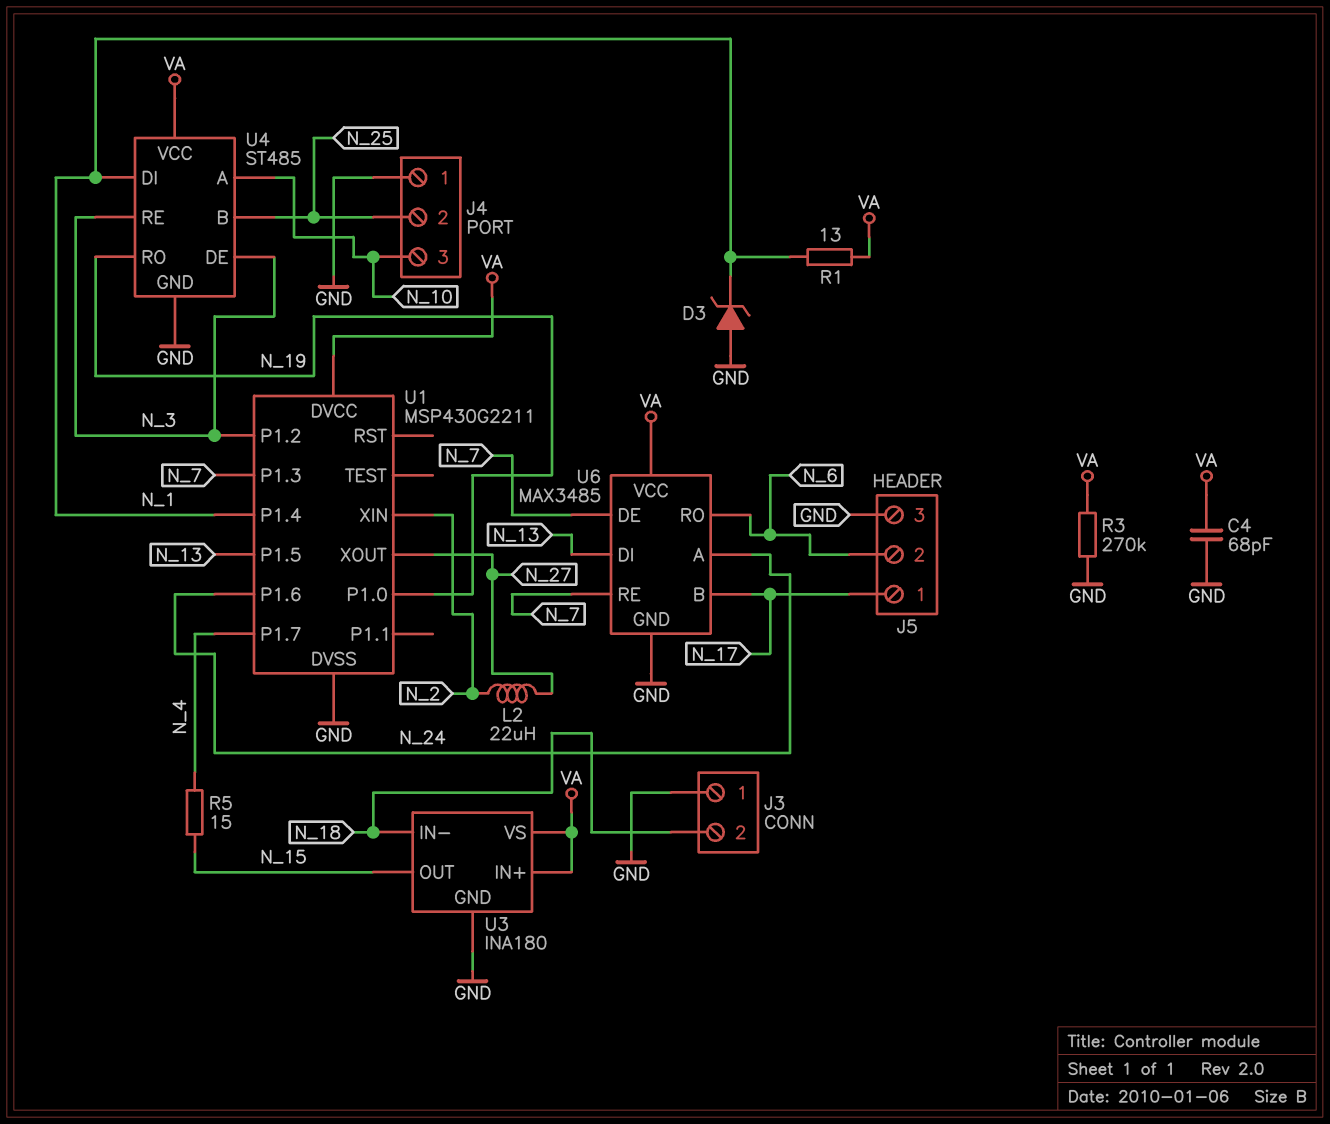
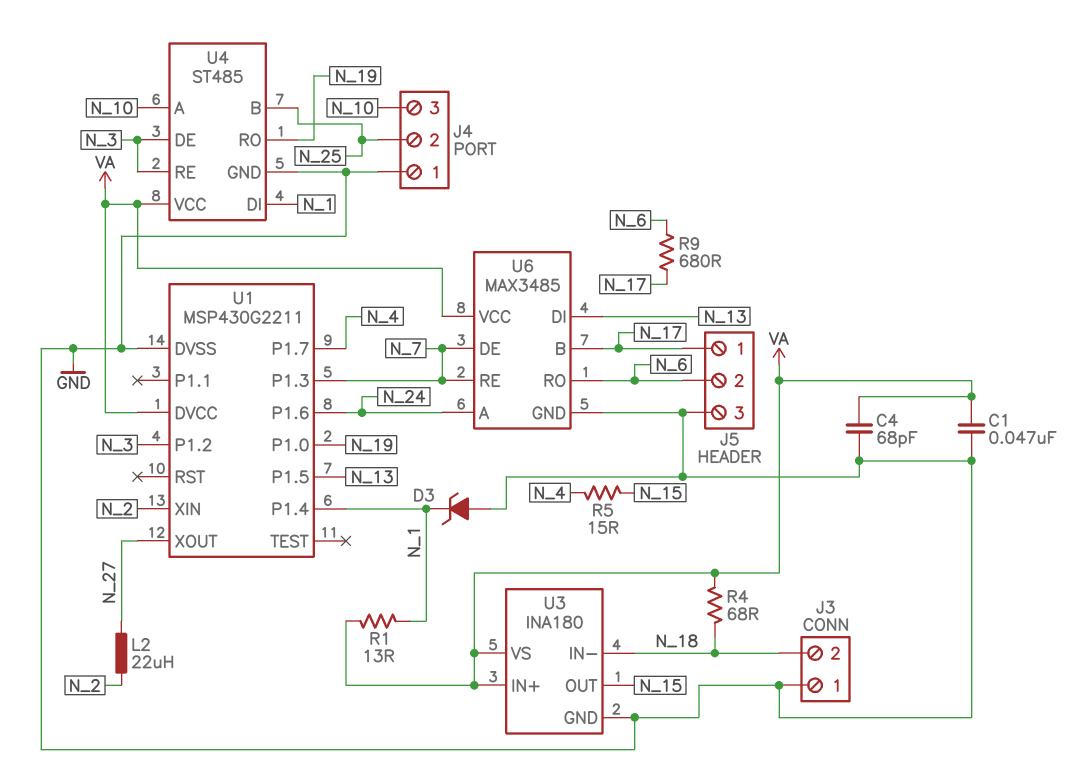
C1: none -> 47nF (GND, VA)
R3: 270k (GND, VA) -> none
R4: none -> 68 (N_18, VA)
R9: none -> 680 (N_6, N_17)

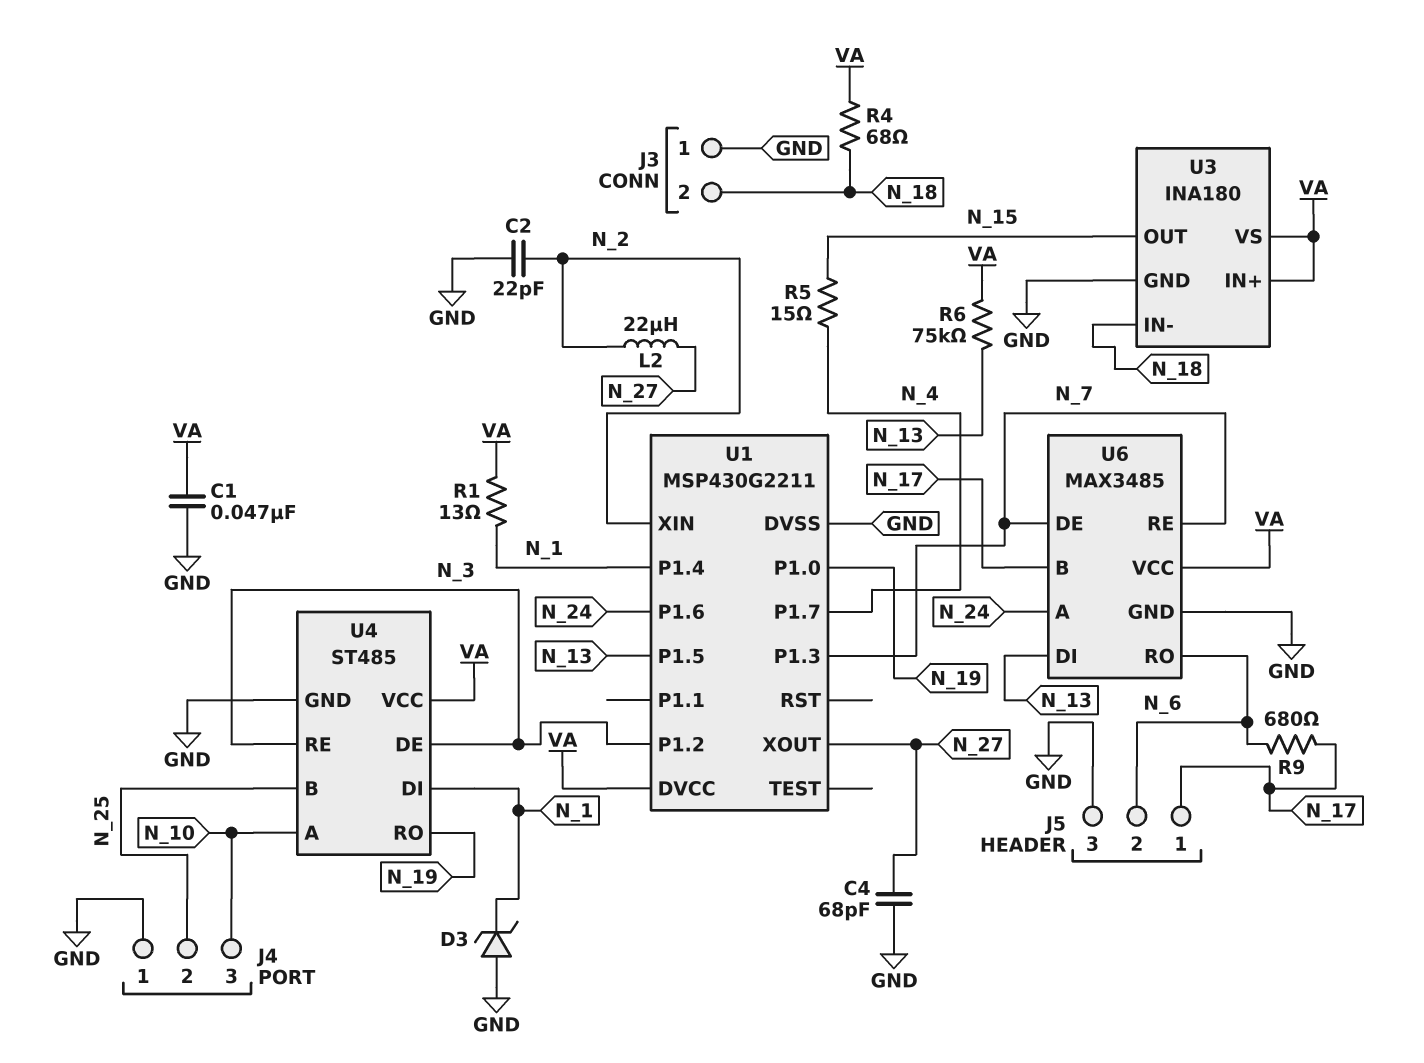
C2: none -> 22pF (GND, N_2)
C4: 68pF (GND, VA) -> 68pF (GND, N_27)
R6: none -> 75k (N_13, VA)

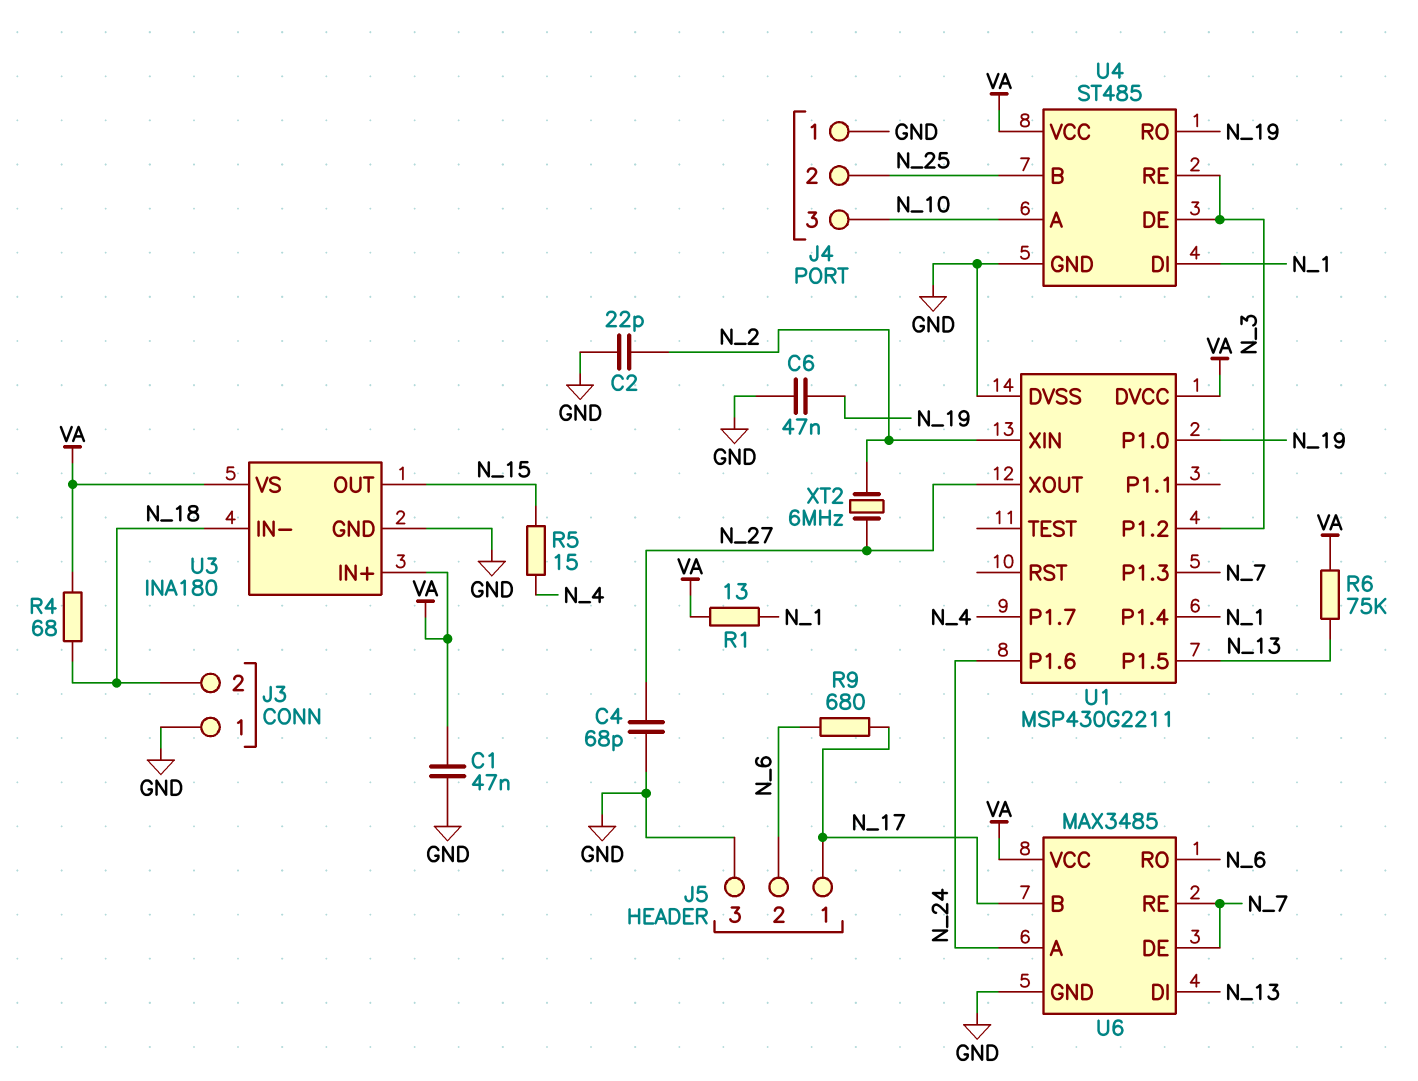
C6: none -> 47nF (GND, N_19)
D3: zener (A GND, K N_1) -> none
L2: 22uH (N_2, N_27) -> none
XT2: none -> 6MHz (N_2, N_27)

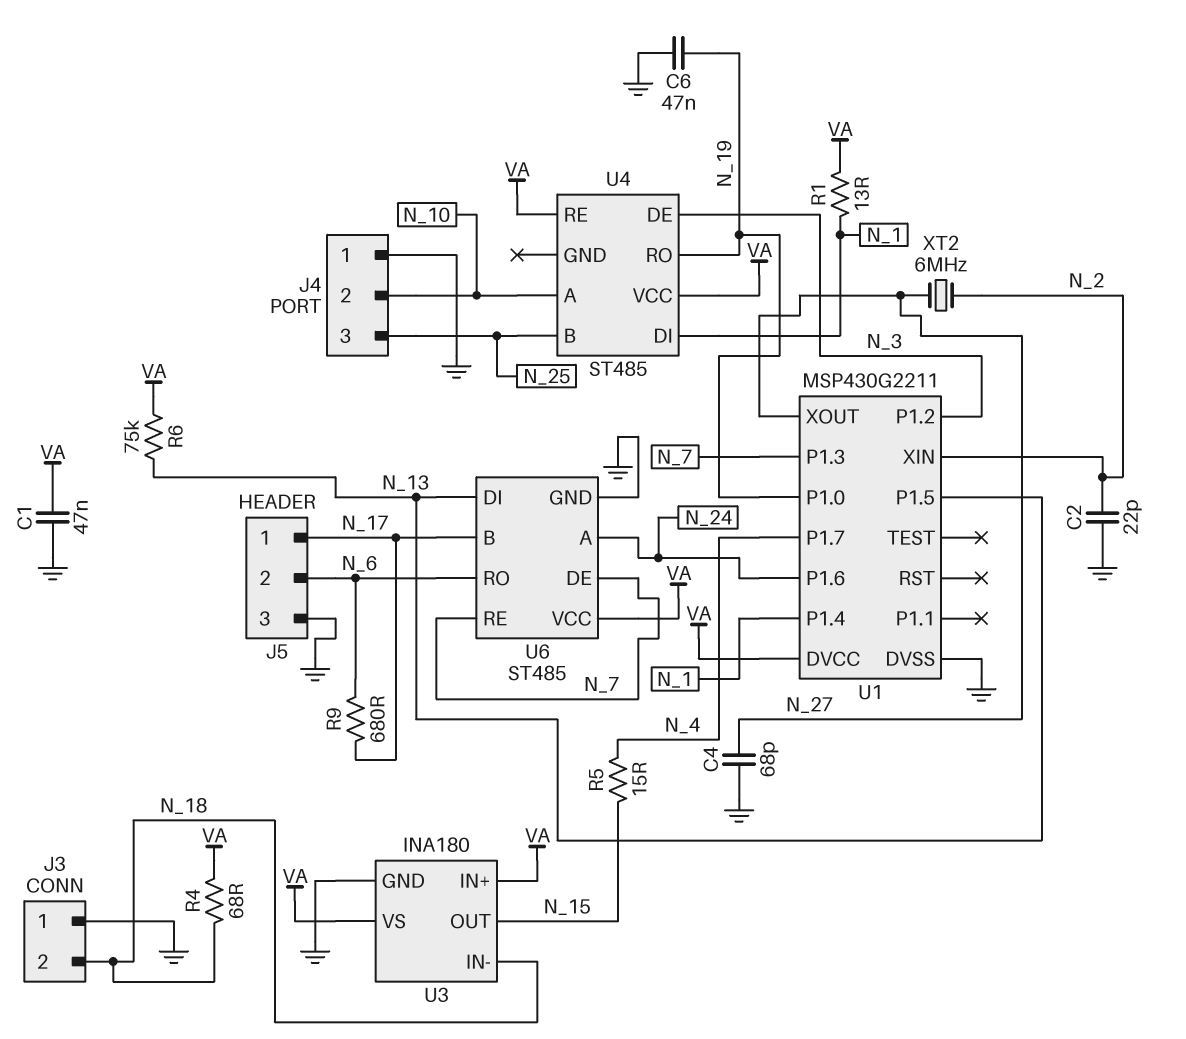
J4 pin 2: N_25 -> N_10
J4 pin 3: N_10 -> N_25
U4 pin GND: GND -> none
U4 pin RE: N_3 -> VA
U6: MAX3485 -> ST485

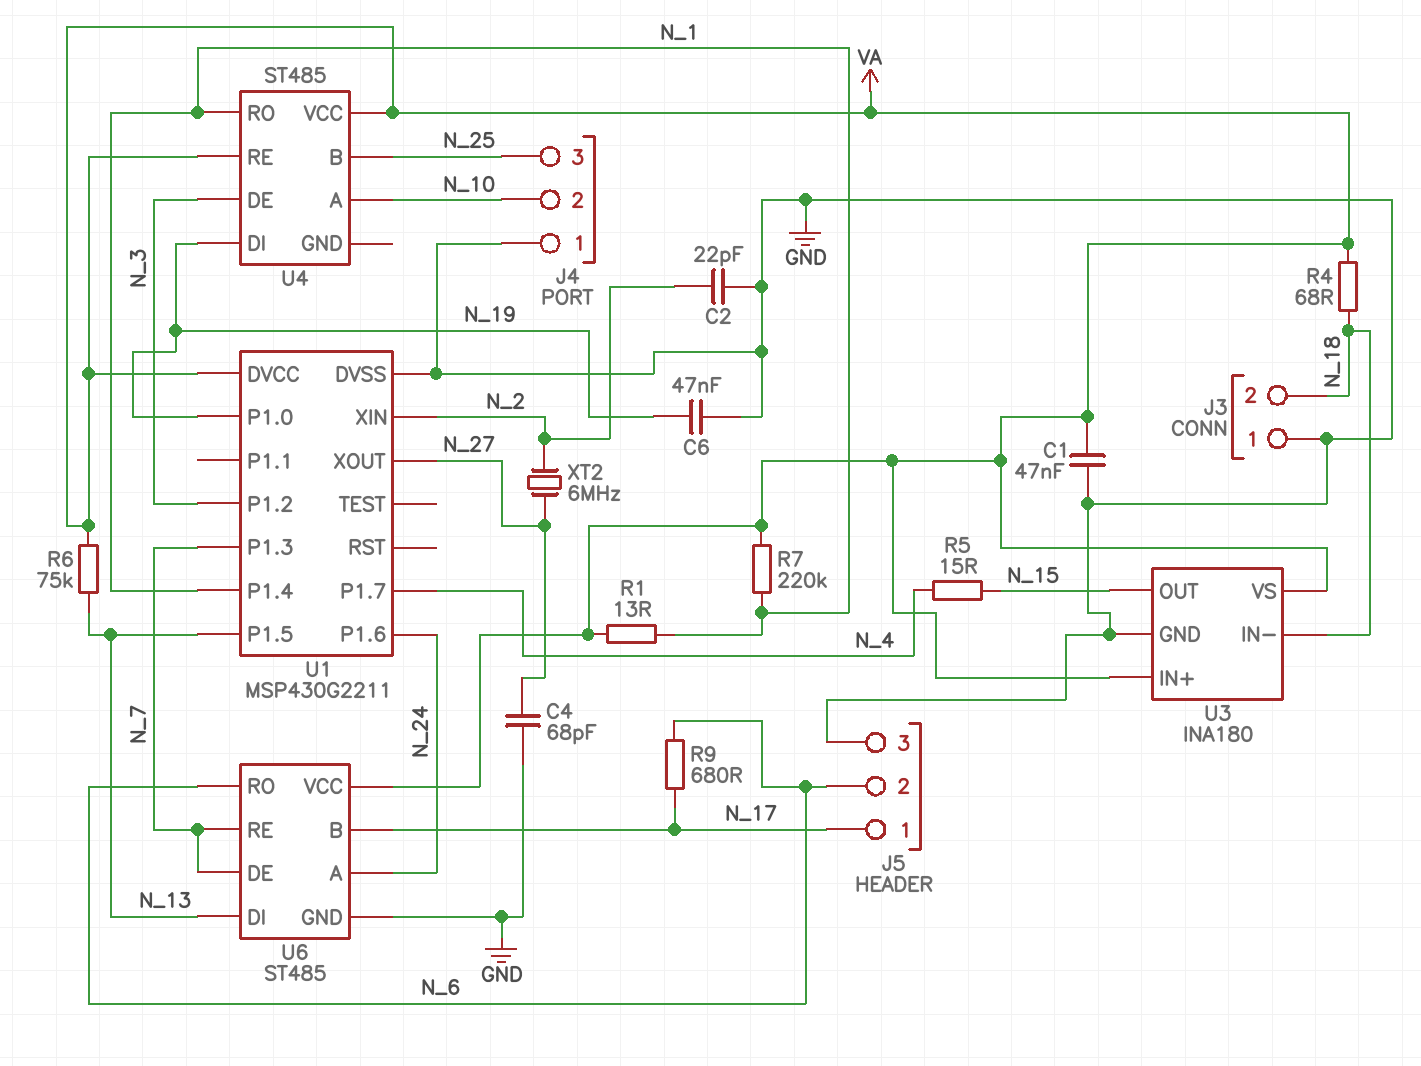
R7: none -> 220k (N_1, VA)
U4 pin DI: N_1 -> N_19
U4 pin RO: N_19 -> N_1

